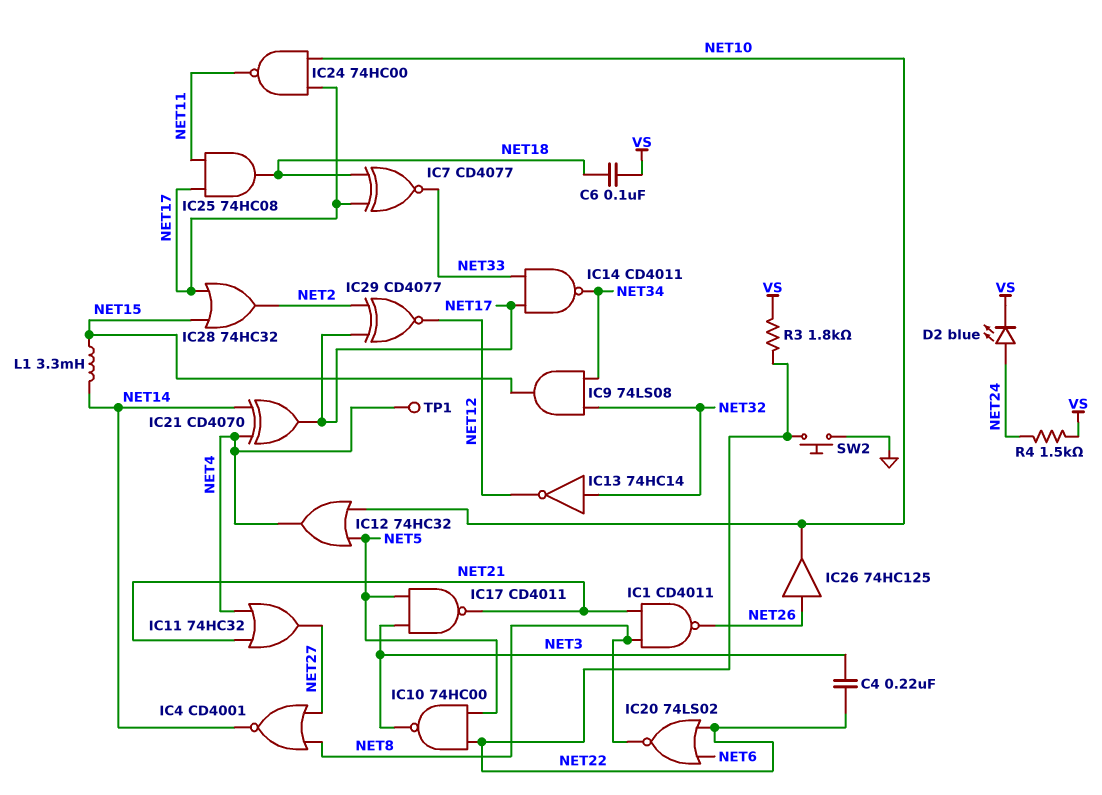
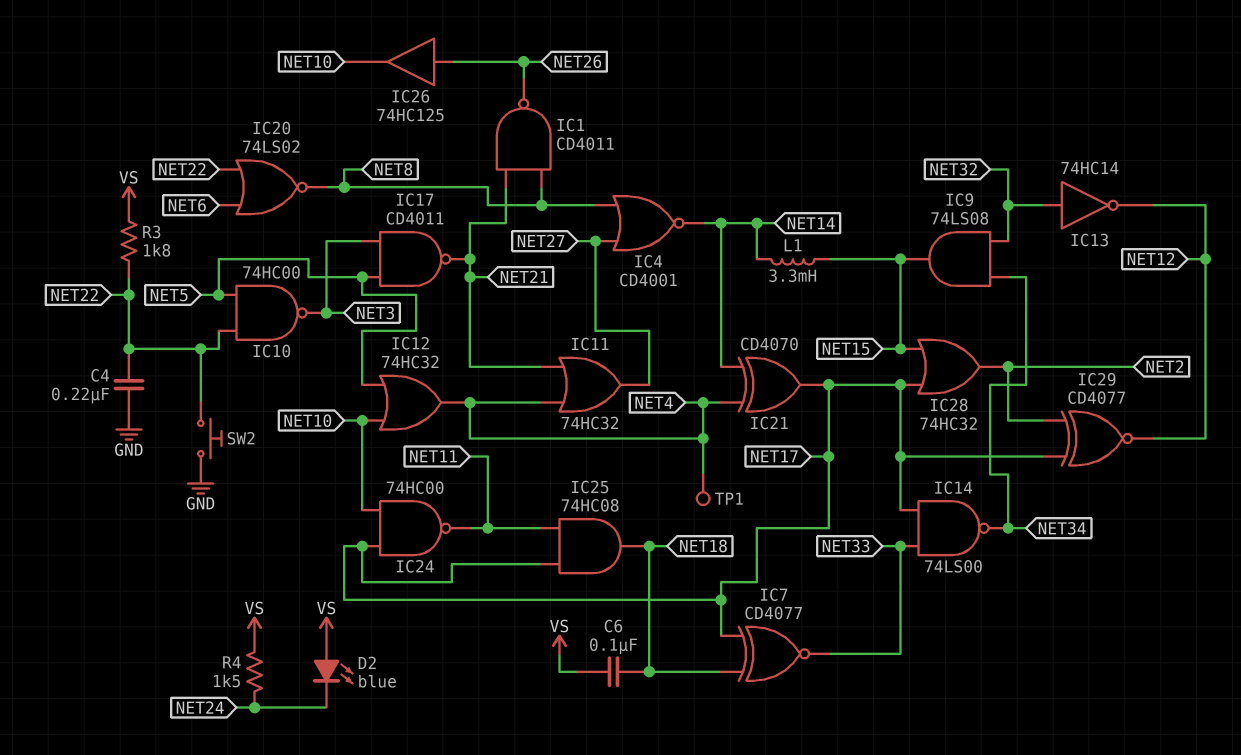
C4: 220nF (NET3, NET22) -> 220nF (GND, NET22)
D2: LED blue (A NET24, K VS) -> LED blue (A VS, K NET24)
IC14: NAND CD4011 (in NET17, in NET33, out NET34) -> NAND 74LS00 (in NET17, in NET33, out NET34)

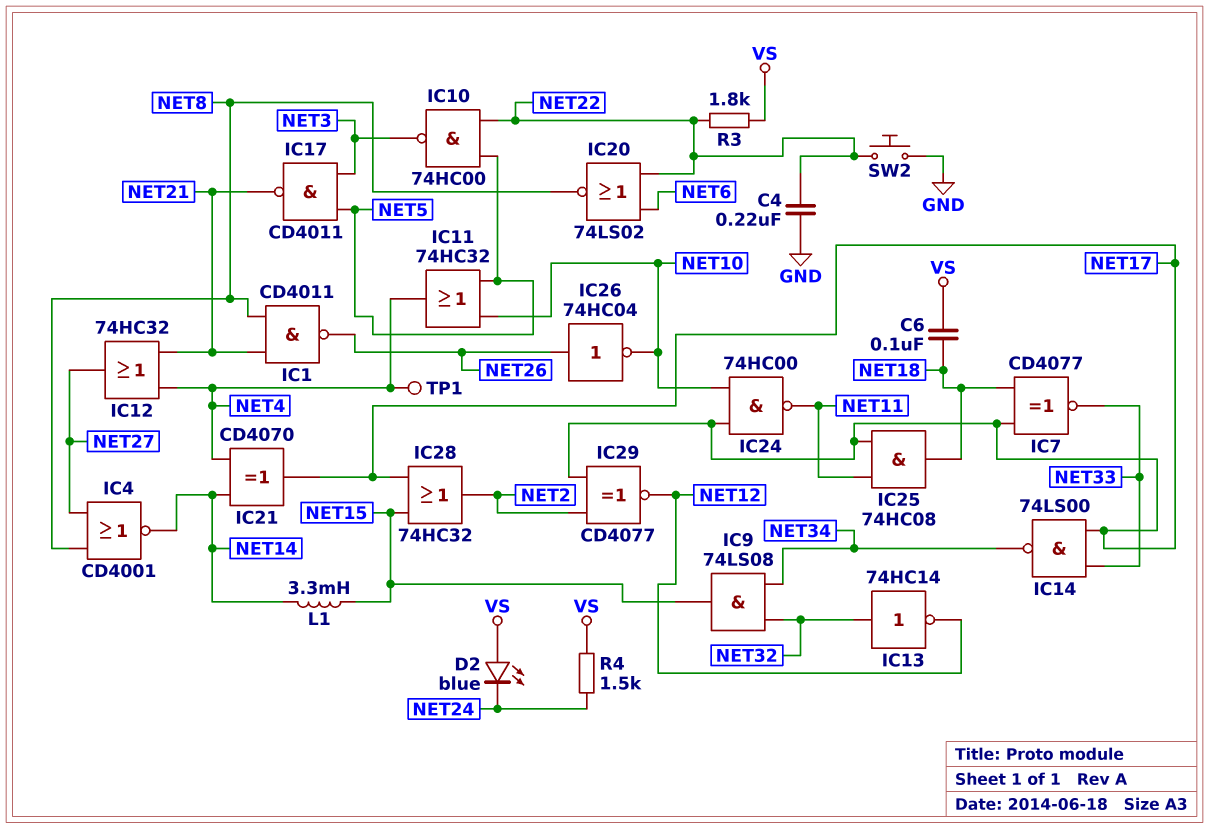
IC11: OR 74HC32 (in NET4, in NET21, out NET27) -> OR 74HC32 (in NET5, in NET10, out NET4)
IC12: OR 74HC32 (in NET5, in NET10, out NET4) -> OR 74HC32 (in NET4, in NET21, out NET27)
IC26: buffer 74HC125 (in NET26, out NET10) -> NOT 74HC04 (in NET26, out NET10)

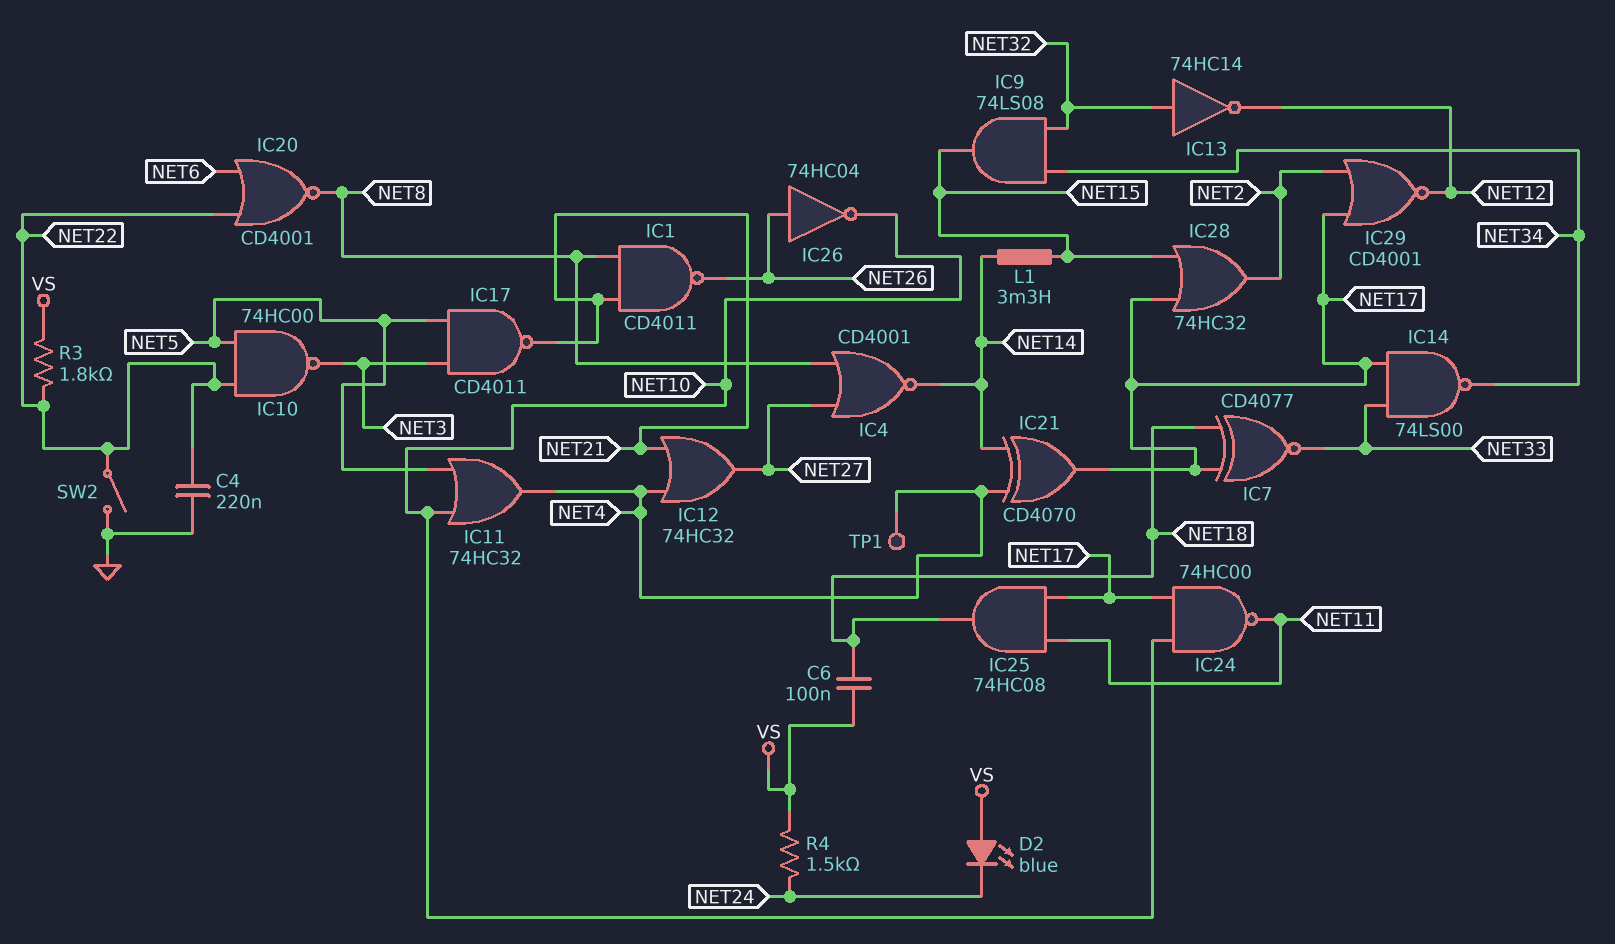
IC20: NOR 74LS02 (in NET6, in NET22, out NET8) -> NOR CD4001 (in NET6, in NET22, out NET8)
IC29: XNOR CD4077 (in NET2, in NET17, out NET12) -> NOR CD4001 (in NET2, in NET17, out NET12)
SW2: button (GND, NET22) -> switch (GND, NET22)

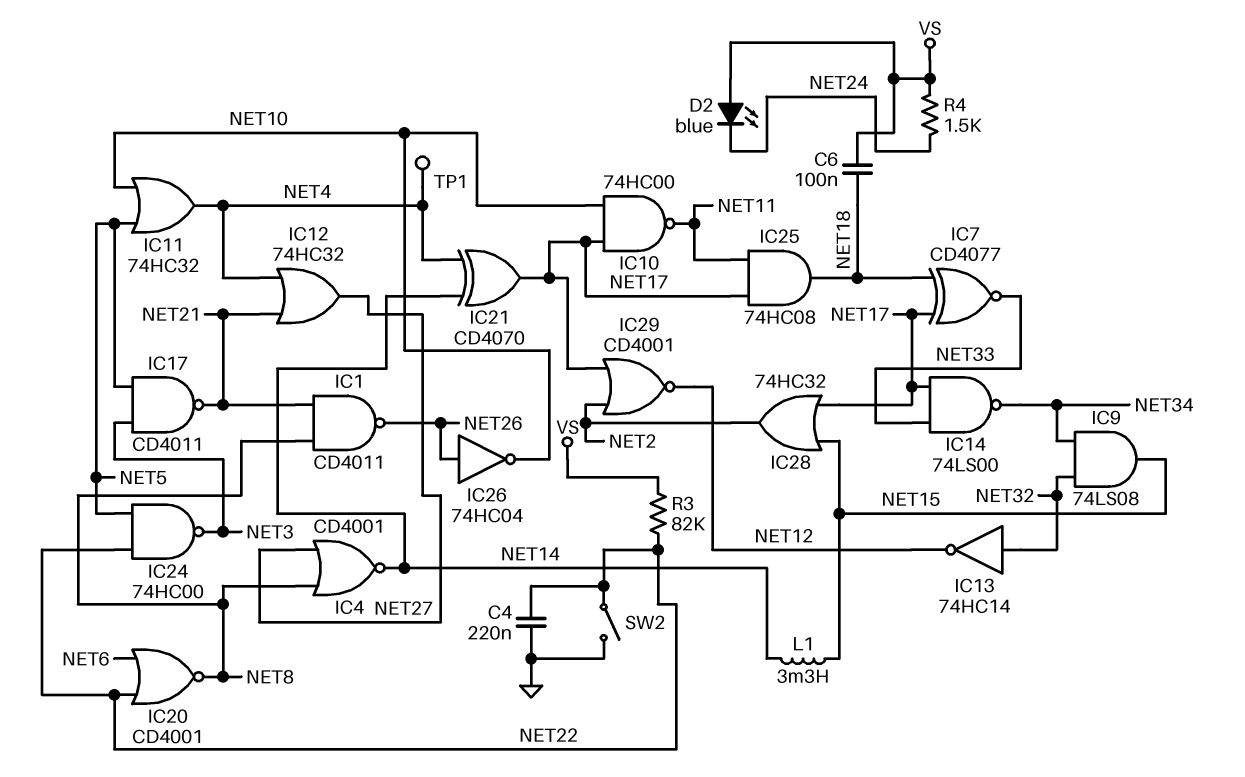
IC10: NAND 74HC00 (in NET5, in NET22, out NET3) -> NAND 74HC00 (in NET10, in NET17, out NET11)
IC24: NAND 74HC00 (in NET10, in NET17, out NET11) -> NAND 74HC00 (in NET5, in NET22, out NET3)
R3: 1.8k (NET22, VS) -> 82k (NET22, VS)

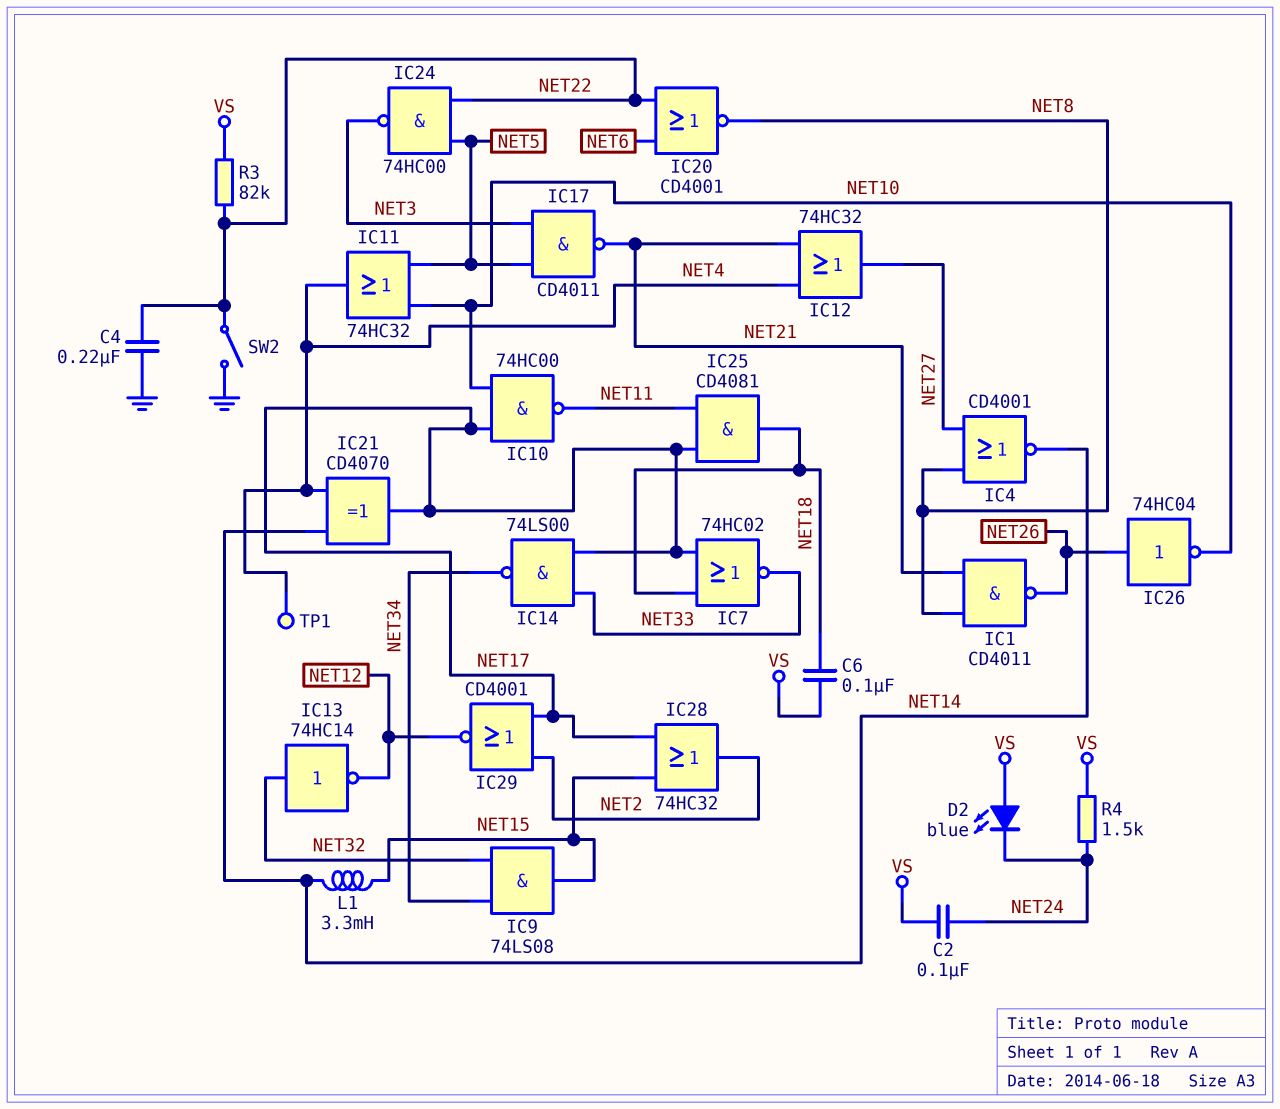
C2: none -> 100nF (NET24, VS)
IC7: XNOR CD4077 (in NET17, in NET18, out NET33) -> NOR 74HC02 (in NET17, in NET18, out NET33)
IC25: AND 74HC08 (in NET11, in NET17, out NET18) -> AND CD4081 (in NET11, in NET17, out NET18)

